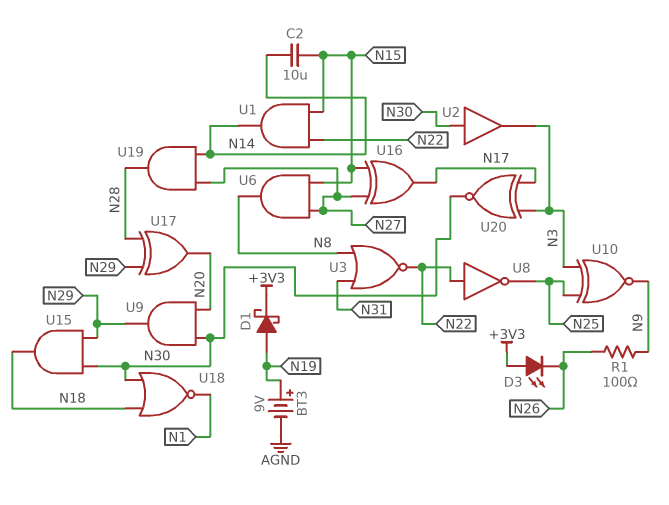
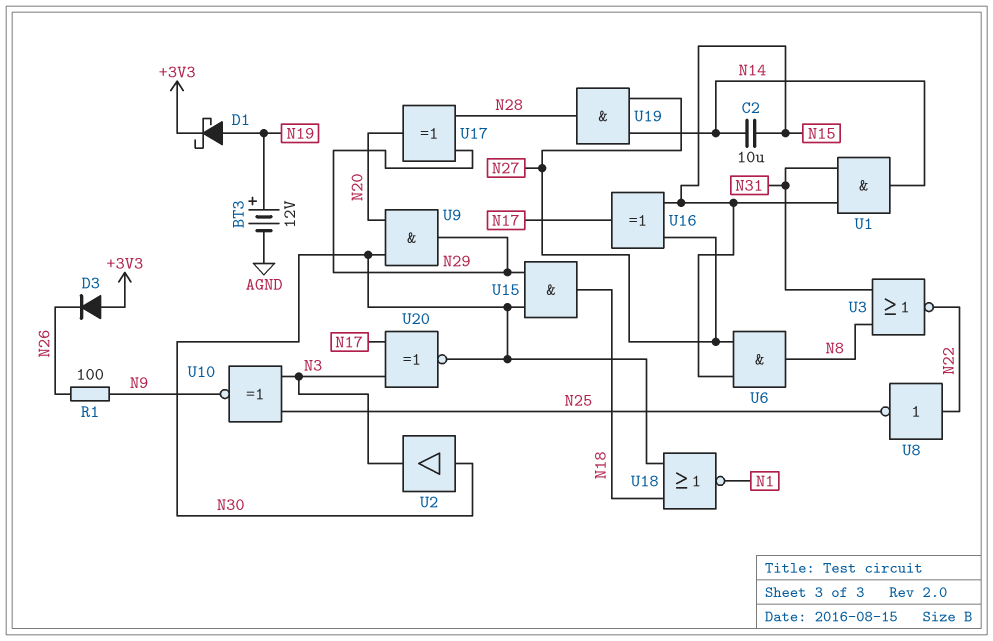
BT3: 9V (plus N19, minus AGND) -> 12V (plus N19, minus AGND)
D3: LED (A +3V3, K N26) -> diode (A +3V3, K N26)
U1: AND (in N15, in N22, out N14) -> AND (in N15, in N31, out N14)

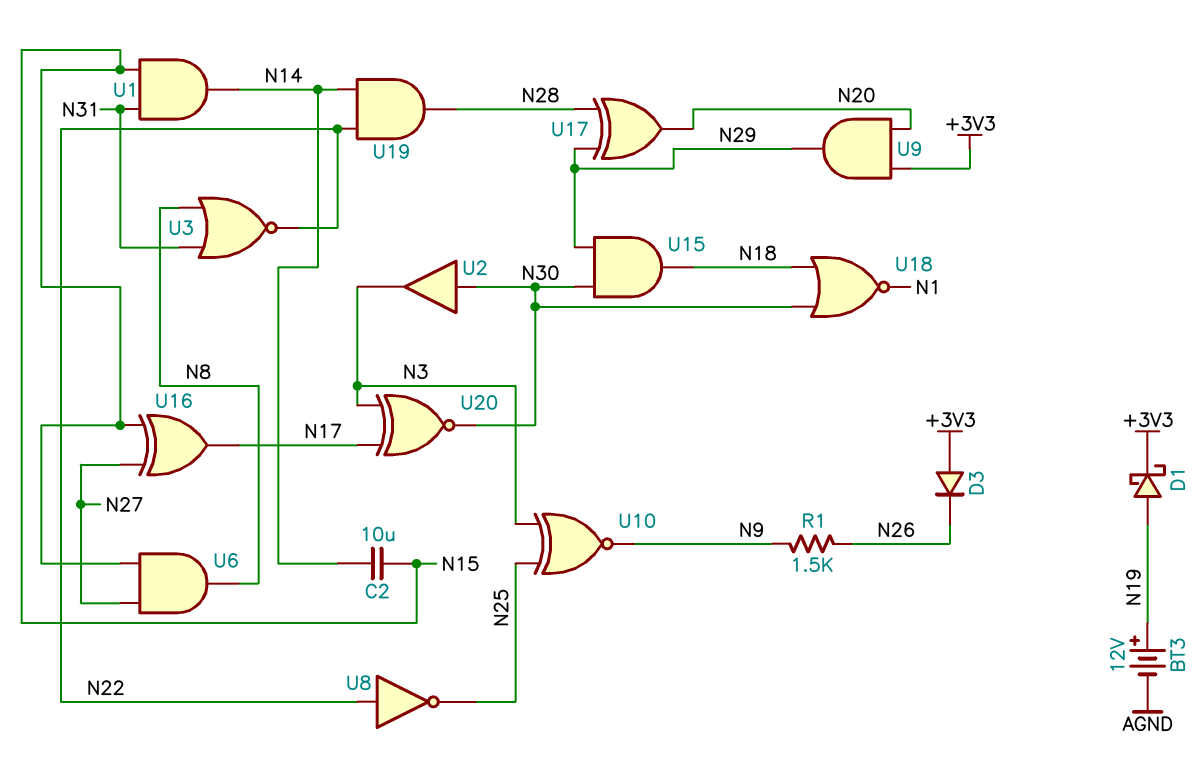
R1: 100 (N9, N26) -> 1.5k (N9, N26)
U9: AND (in N20, in N30, out N29) -> AND (in +3V3, in N20, out N29)
U19: AND (in N14, in N27, out N28) -> AND (in N14, in N22, out N28)

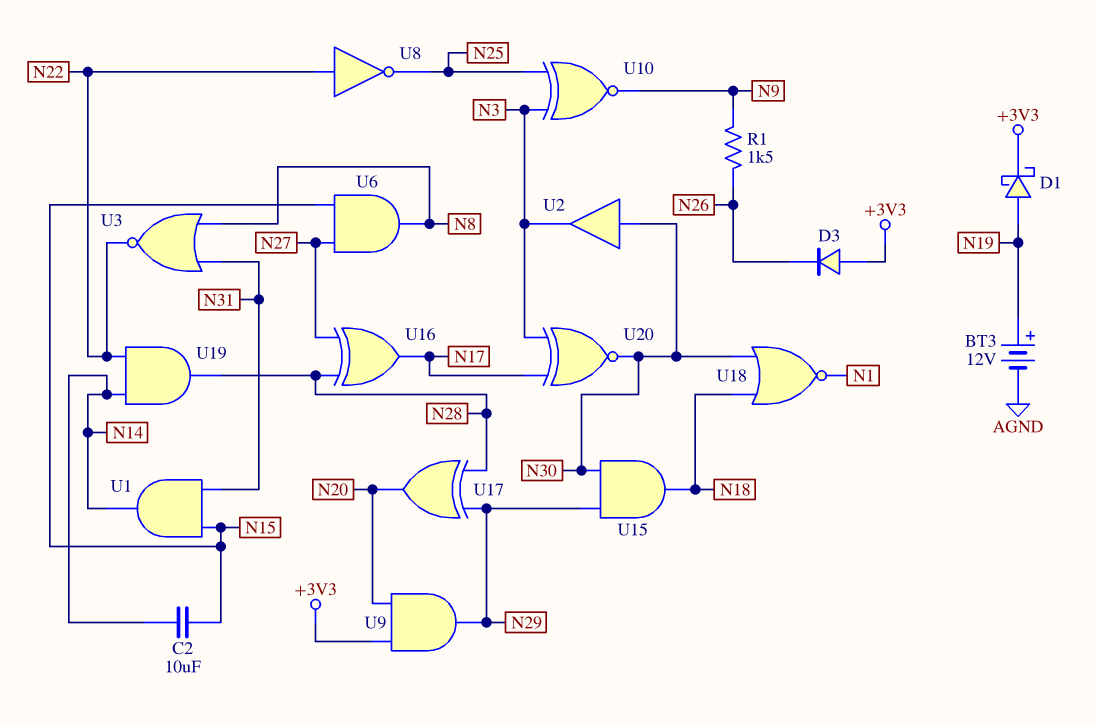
U16: XOR (in N15, in N27, out N17) -> XOR (in N27, in N28, out N17)

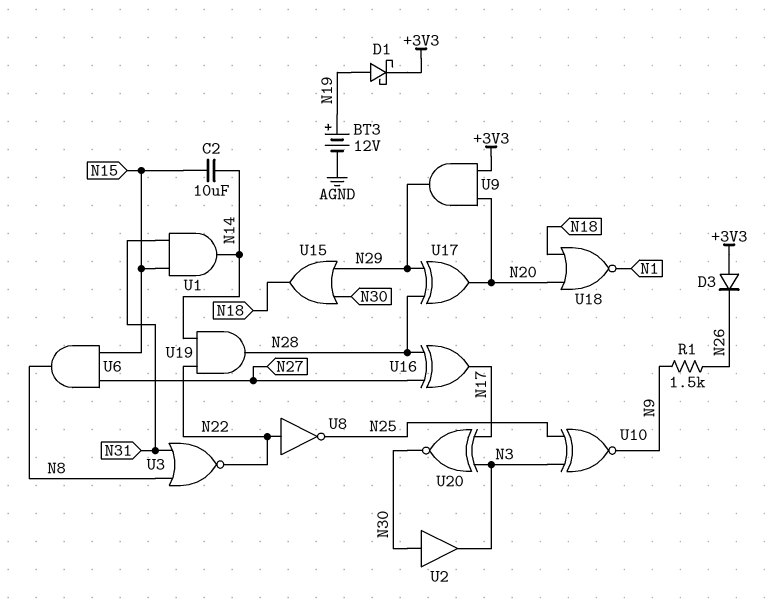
U15: AND (in N29, in N30, out N18) -> OR (in N29, in N30, out N18)
U18: NOR (in N18, in N30, out N1) -> NOR (in N18, in N20, out N1)

